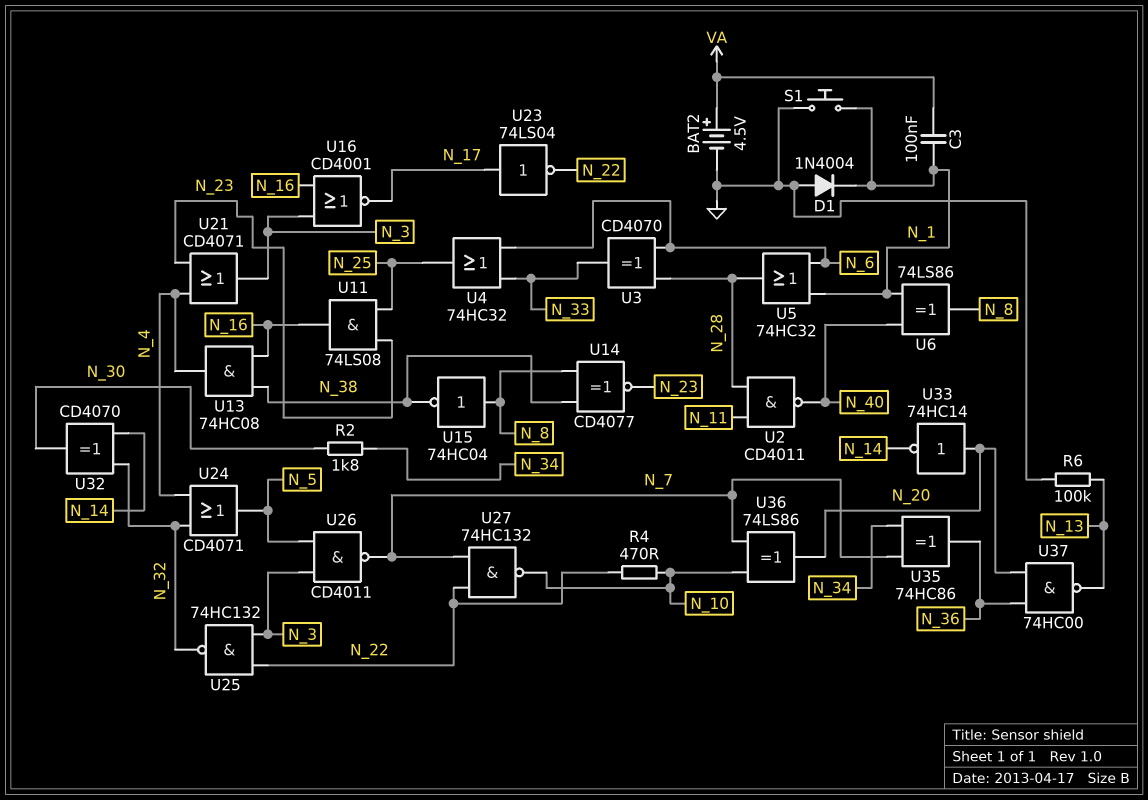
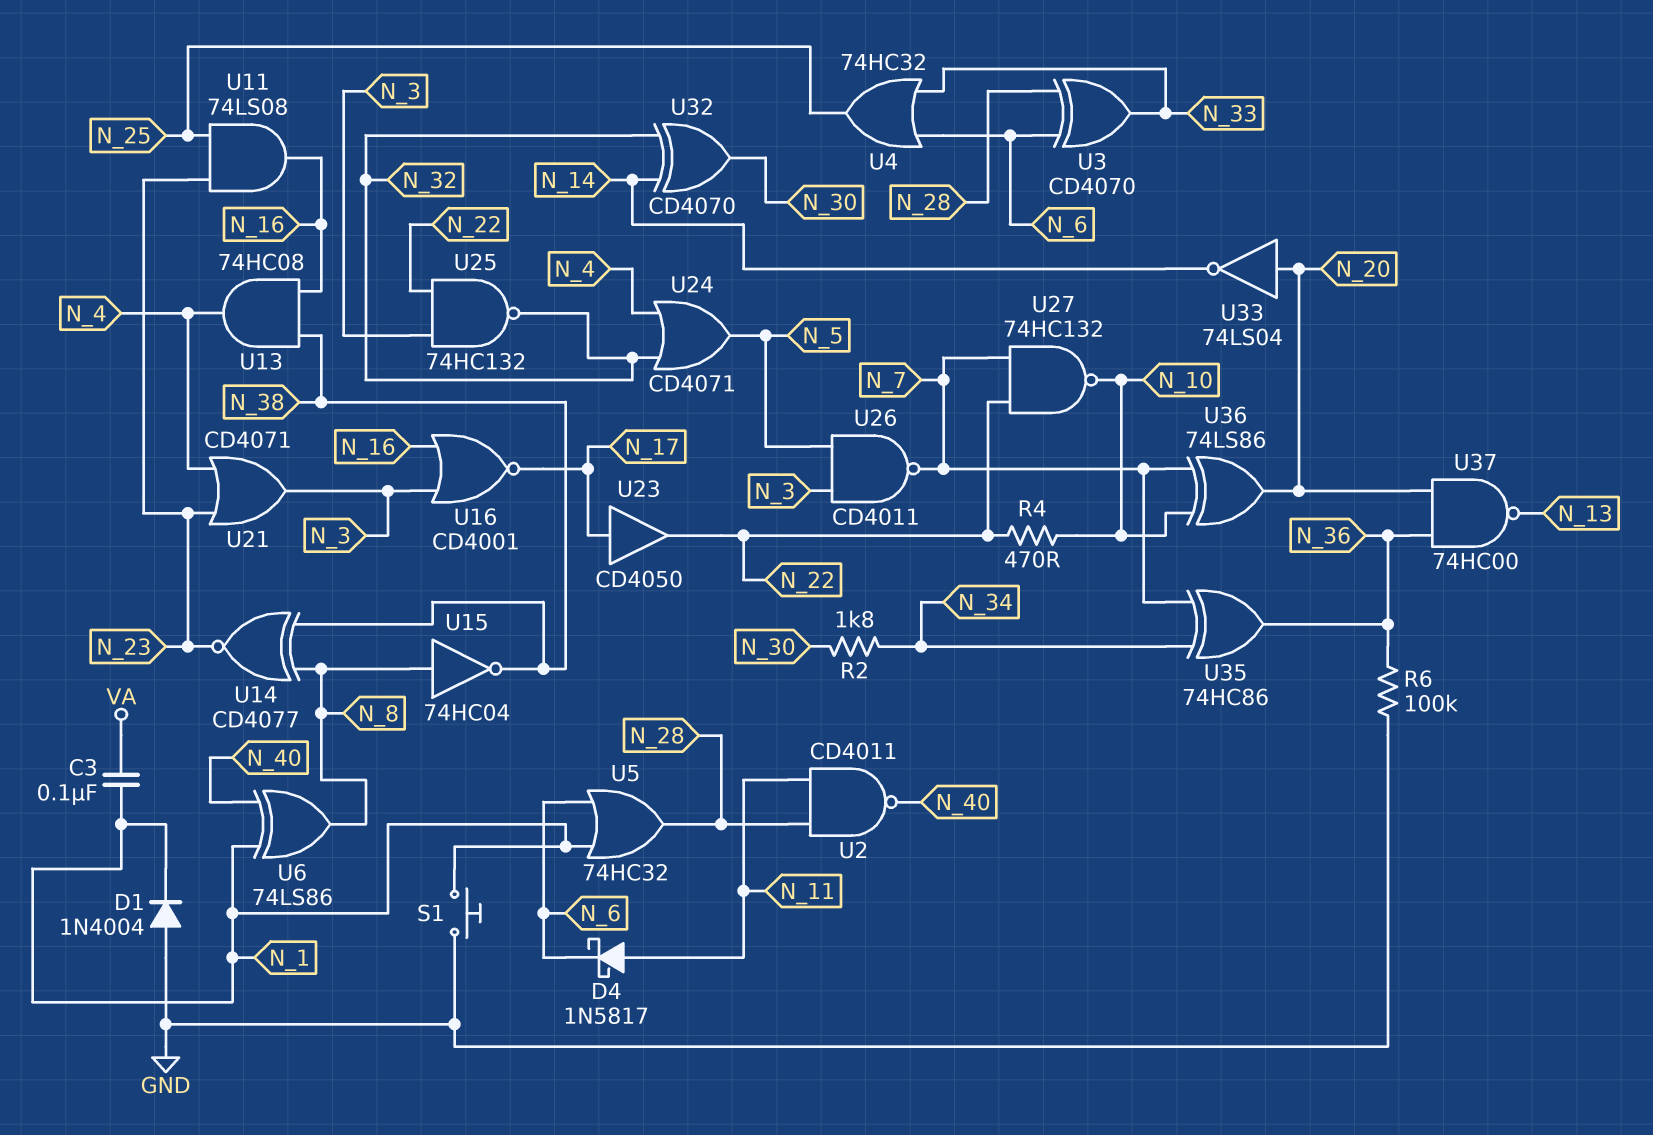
BAT2: 4.5V (plus VA, minus GND) -> none
D4: none -> schottky 1N5817 (A N_11, K N_6)
R6: 100k (GND, N_13) -> 100k (GND, N_36)
U23: NOT 74LS04 (in N_17, out N_22) -> buffer CD4050 (in N_17, out N_22)
U33: NOT 74HC14 (in N_20, out N_14) -> NOT 74LS04 (in N_20, out N_14)

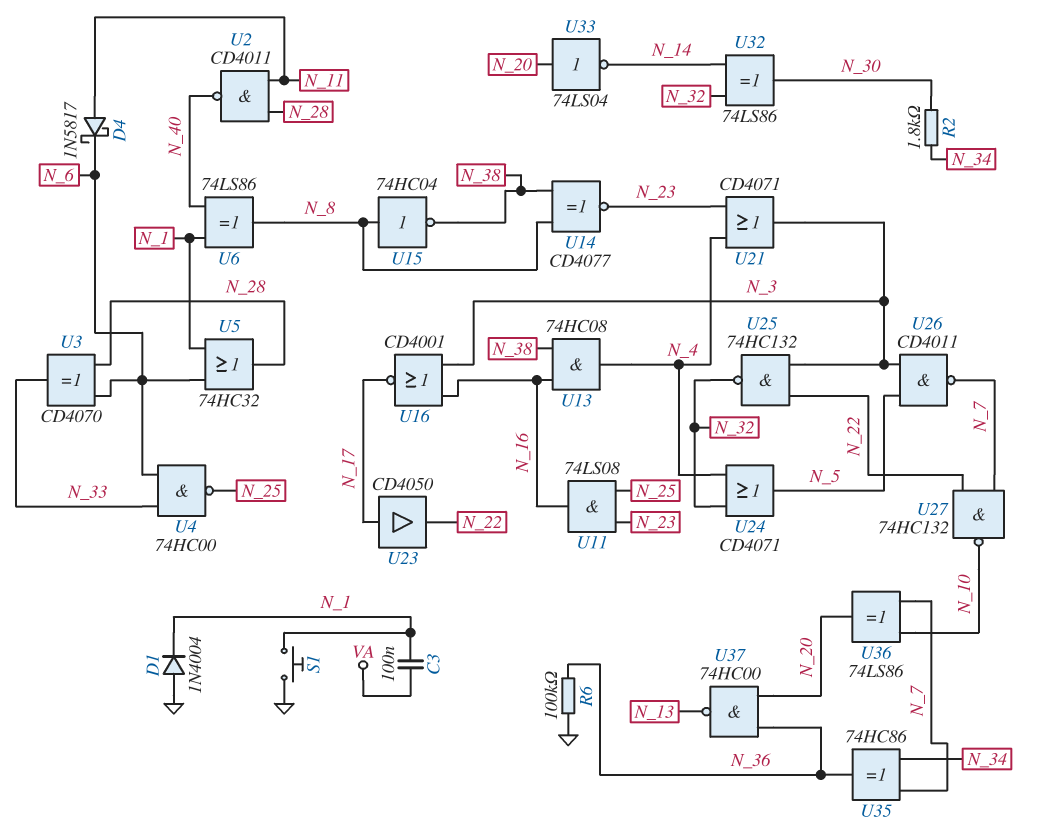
R4: 470 (N_10, N_22) -> none
U4: OR 74HC32 (in N_6, in N_33, out N_25) -> NAND 74HC00 (in N_6, in N_33, out N_25)
U32: XOR CD4070 (in N_14, in N_32, out N_30) -> XOR 74LS86 (in N_14, in N_32, out N_30)

